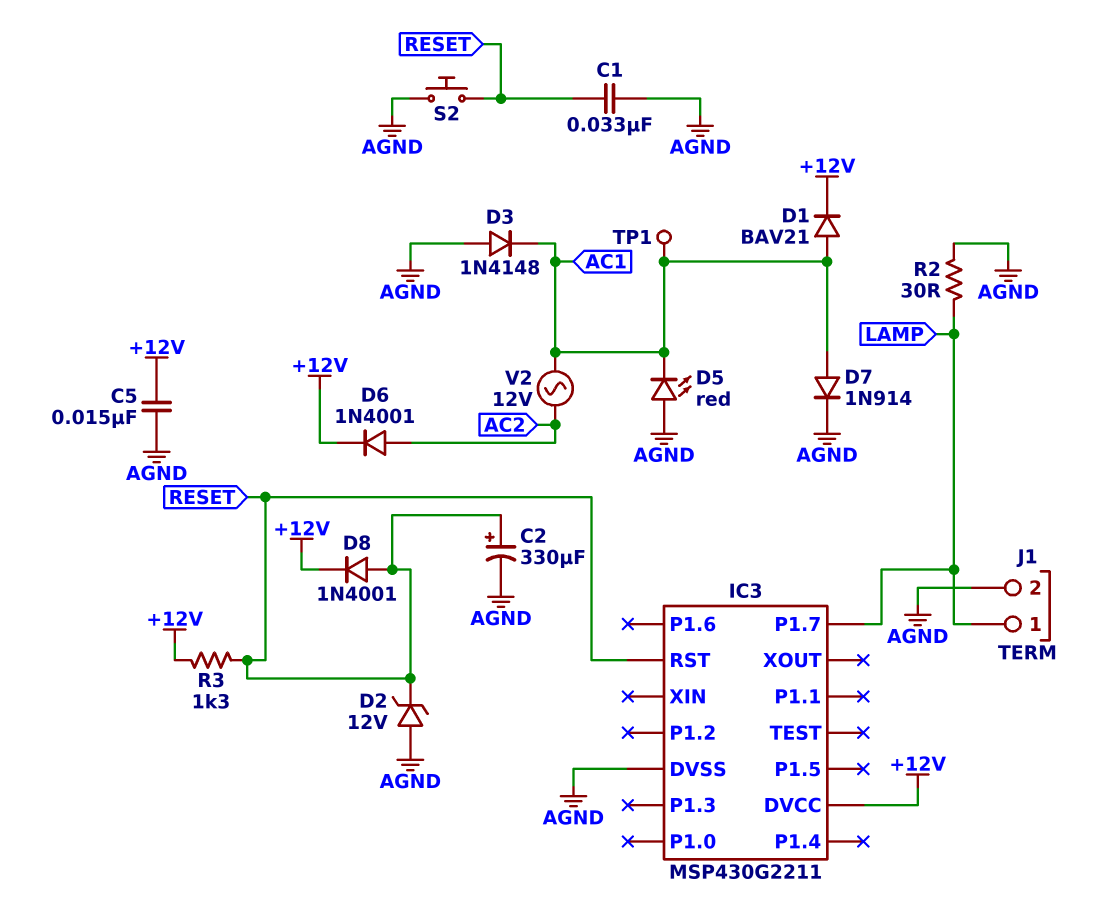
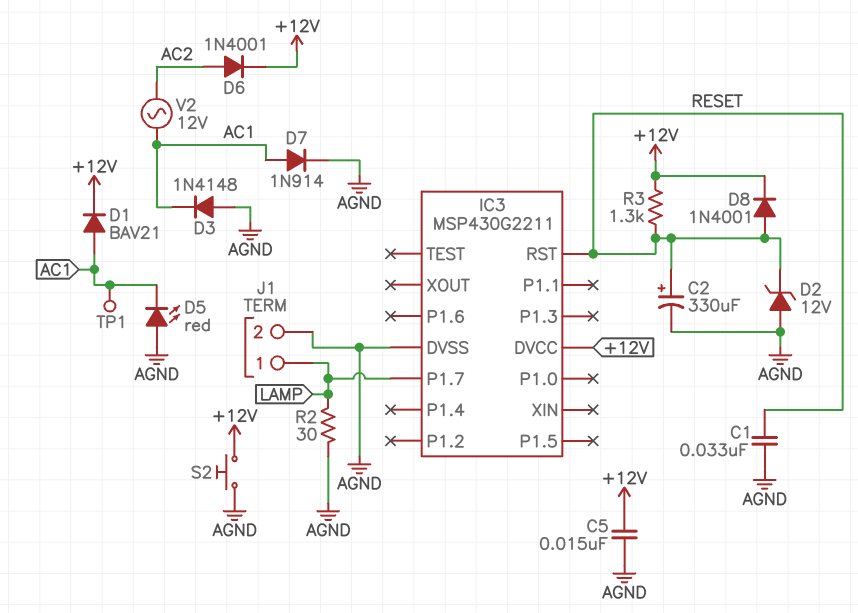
S2: button (AGND, RESET) -> button (+12V, AGND)

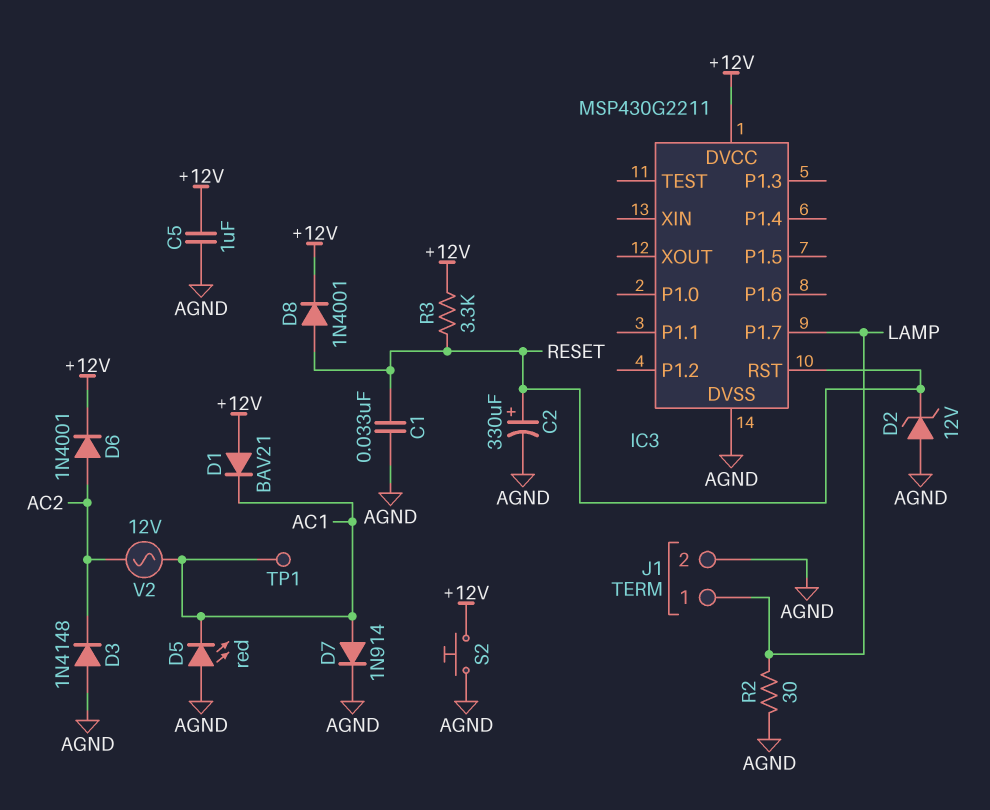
C5: 15nF (+12V, AGND) -> 1uF (+12V, AGND)
D1: diode BAV21 (A AC1, K +12V) -> diode BAV21 (A +12V, K AC1)
D3: diode 1N4148 (A AGND, K AC1) -> diode 1N4148 (A AGND, K AC2)
R3: 1.3k (+12V, RESET) -> 3.3k (+12V, RESET)

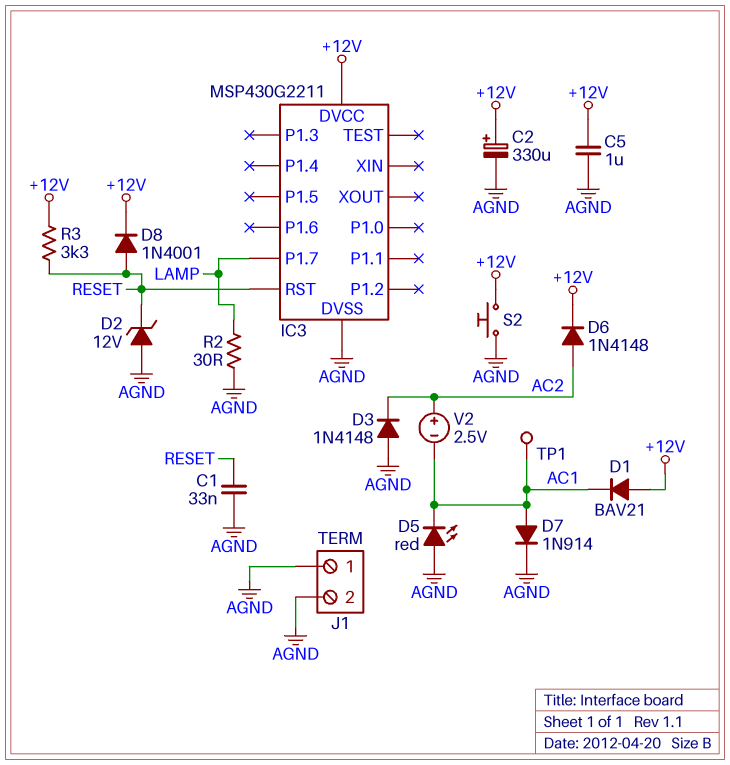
C2: 330uF (plus RESET, minus AGND) -> 330uF (plus +12V, minus AGND)
D6: diode 1N4001 (A AC2, K +12V) -> diode 1N4148 (A AC2, K +12V)
J1 pin 1: LAMP -> AGND
V2: AC 12V (AC1, AC2) -> 2.5V (plus AC2, minus AC1)

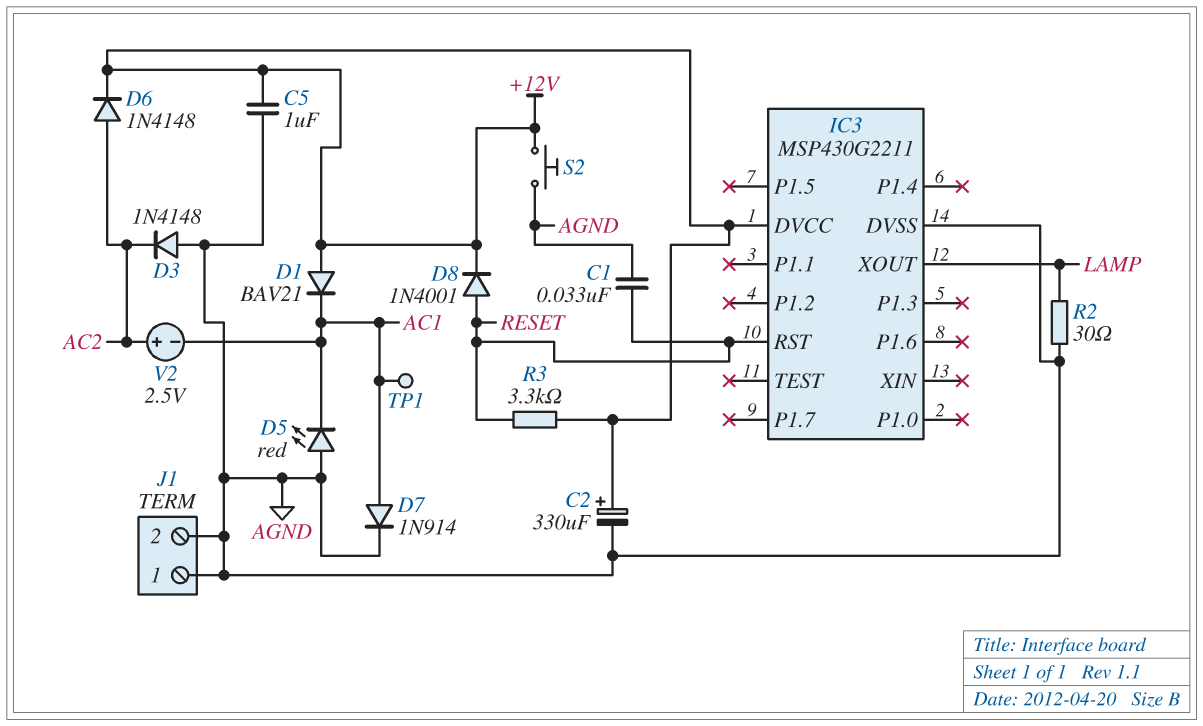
D2: zener 12V (A AGND, K RESET) -> none
IC3 pin P1.7: LAMP -> none
IC3 pin XOUT: none -> LAMP

